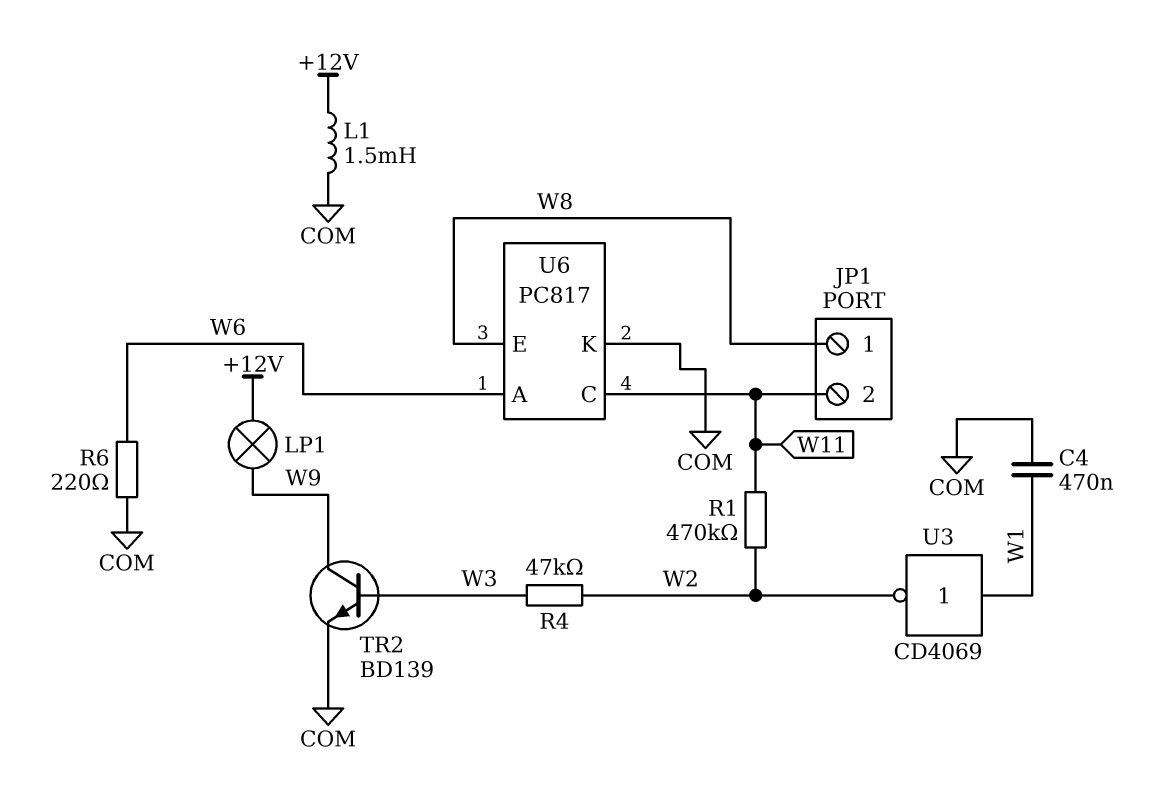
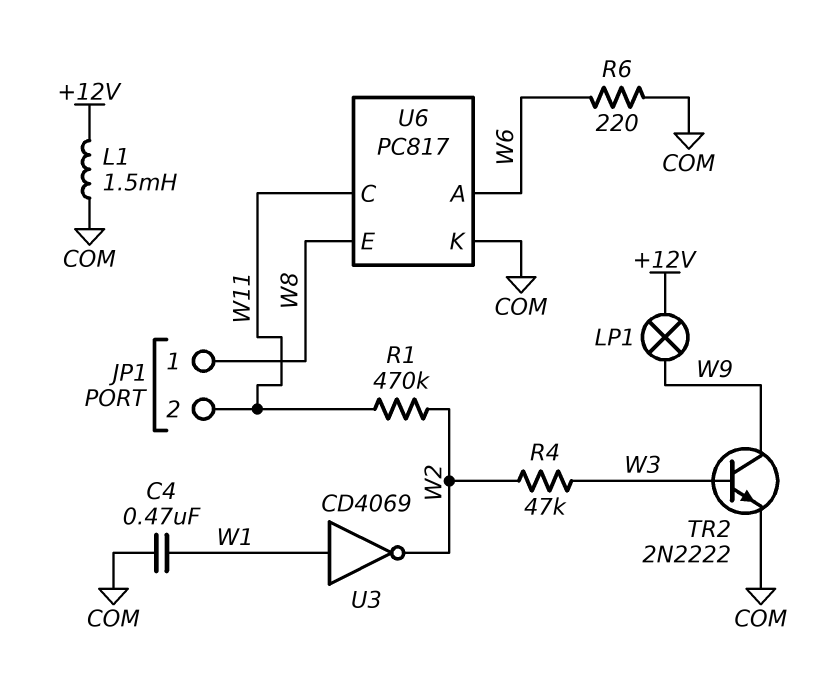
TR2: NPN BD139 (B W3, C W9, E COM) -> NPN 2N2222 (B W3, C W9, E COM)

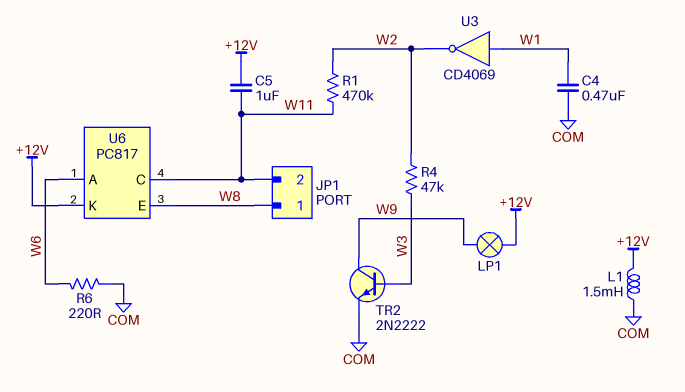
C5: none -> 1uF (+12V, W11)
U6 pin K: COM -> +12V

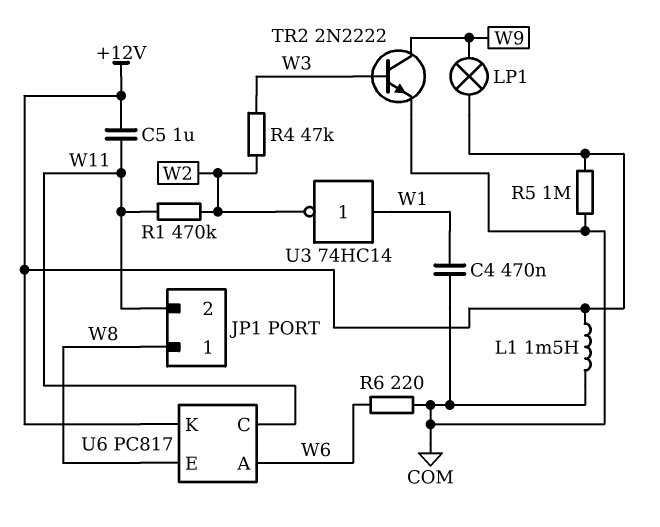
R5: none -> 1M (+12V, COM)
U3: NOT CD4069 (in W1, out W2) -> NOT 74HC14 (in W1, out W2)

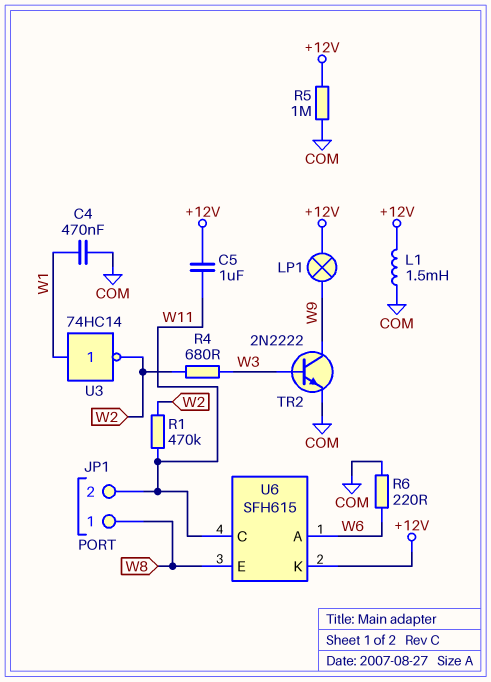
R4: 47k (W2, W3) -> 680 (W2, W3)
U6: PC817 -> SFH615

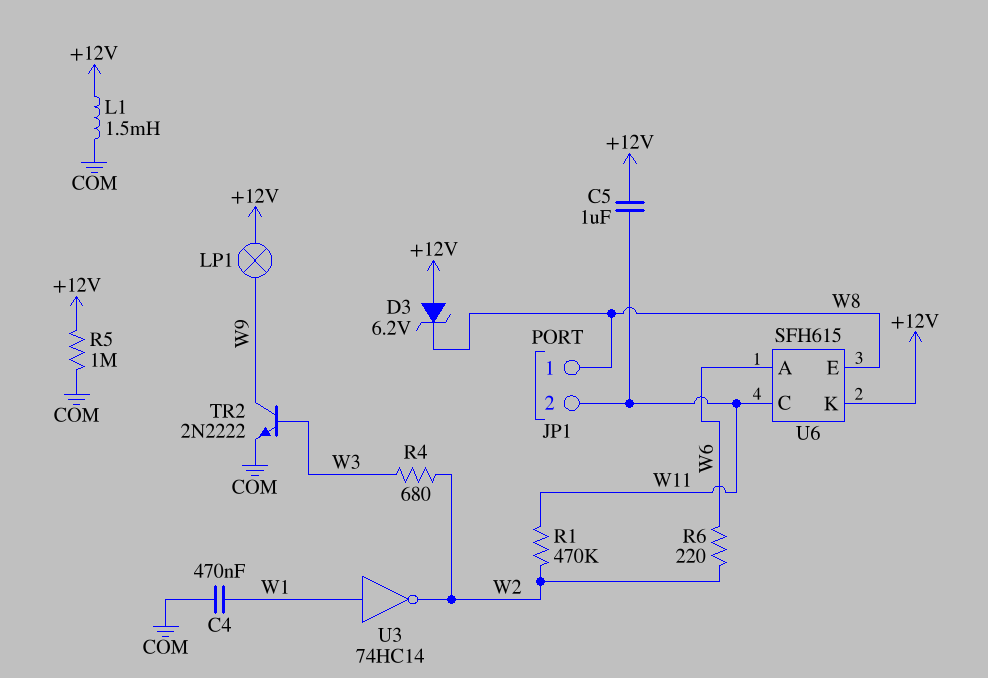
D3: none -> zener 6.2V (A +12V, K W8)
R6: 220 (COM, W6) -> 220 (W2, W6)

